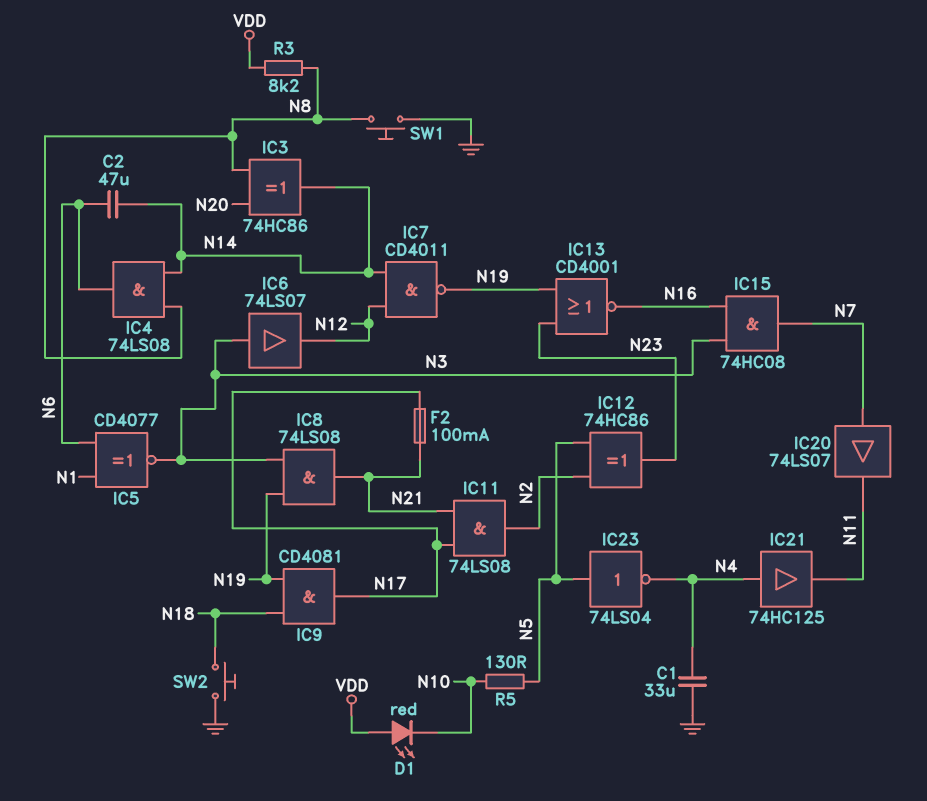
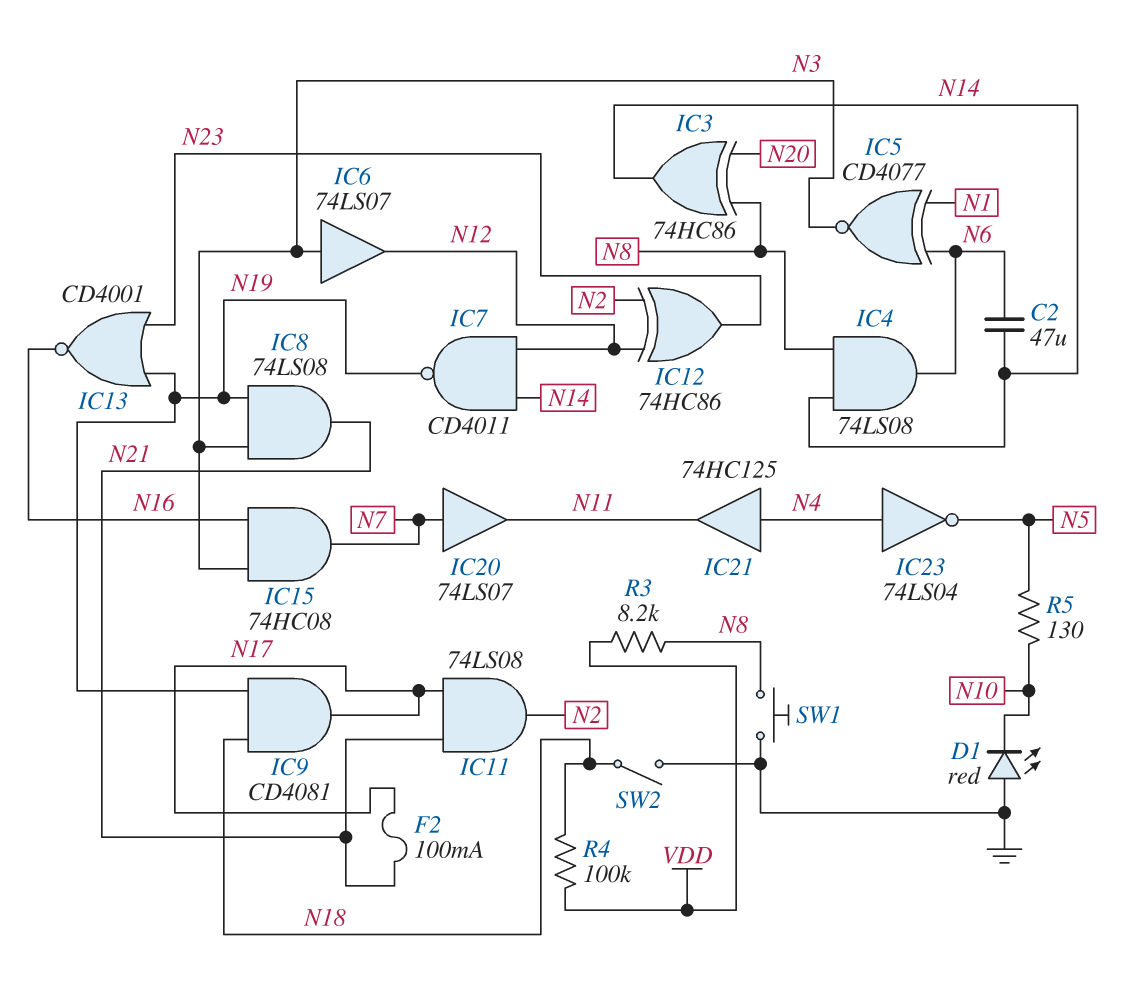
C1: 33uF (GND, N4) -> none
D1: LED red (A VDD, K N10) -> LED red (A GND, K N10)
IC12: XOR 74HC86 (in N2, in N5, out N23) -> XOR 74HC86 (in N2, in N12, out N23)
IC23: NOT 74LS04 (in N5, out N4) -> NOT 74LS04 (in N4, out N5)
R4: none -> 100k (N18, VDD)
SW2: button (GND, N18) -> switch (GND, N18)

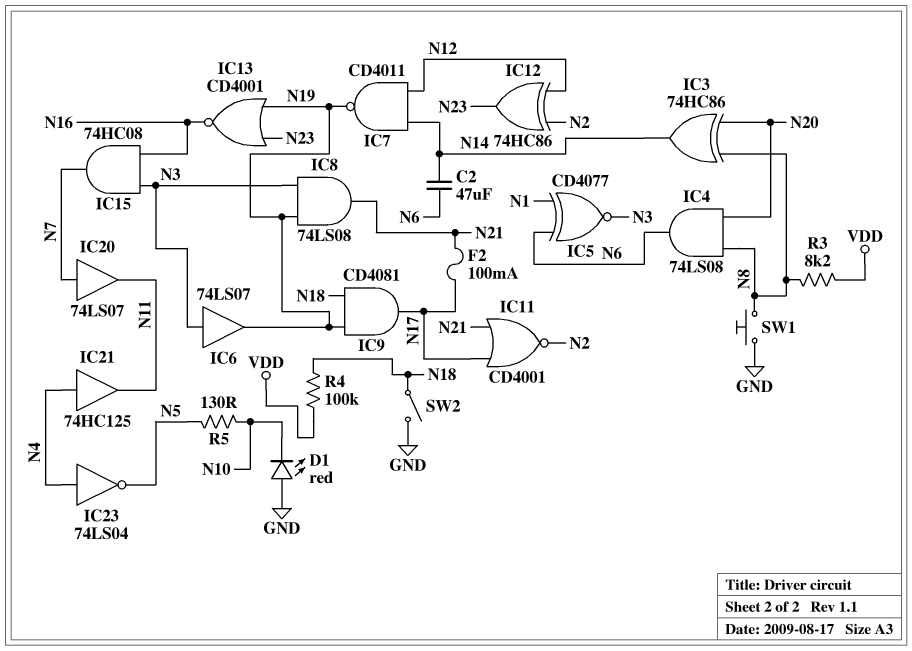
IC4: AND 74LS08 (in N8, in N14, out N6) -> AND 74LS08 (in N8, in N20, out N6)
IC6: buffer 74LS07 (in N3, out N12) -> buffer 74LS07 (in N3, out N19)
IC11: AND 74LS08 (in N17, in N21, out N2) -> NOR CD4001 (in N17, in N21, out N2)

